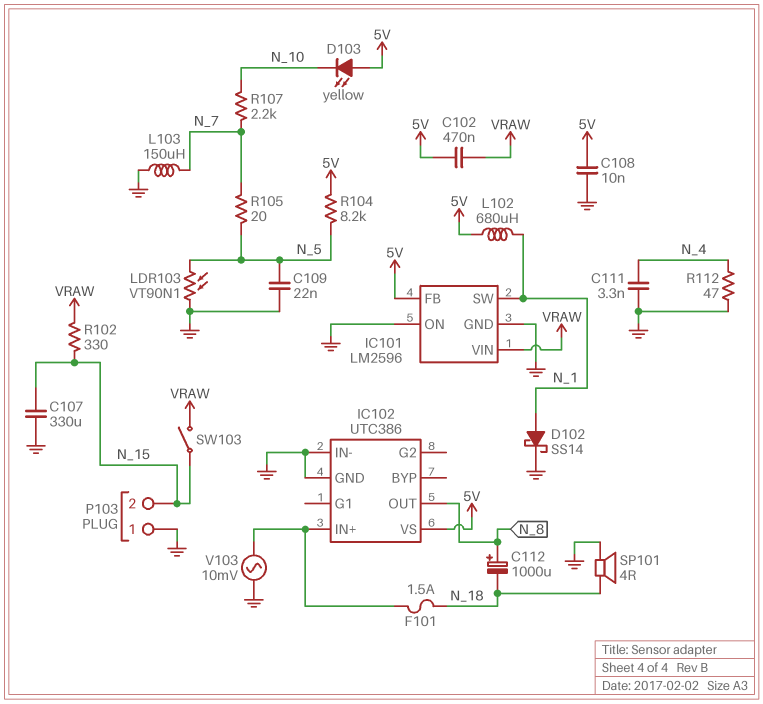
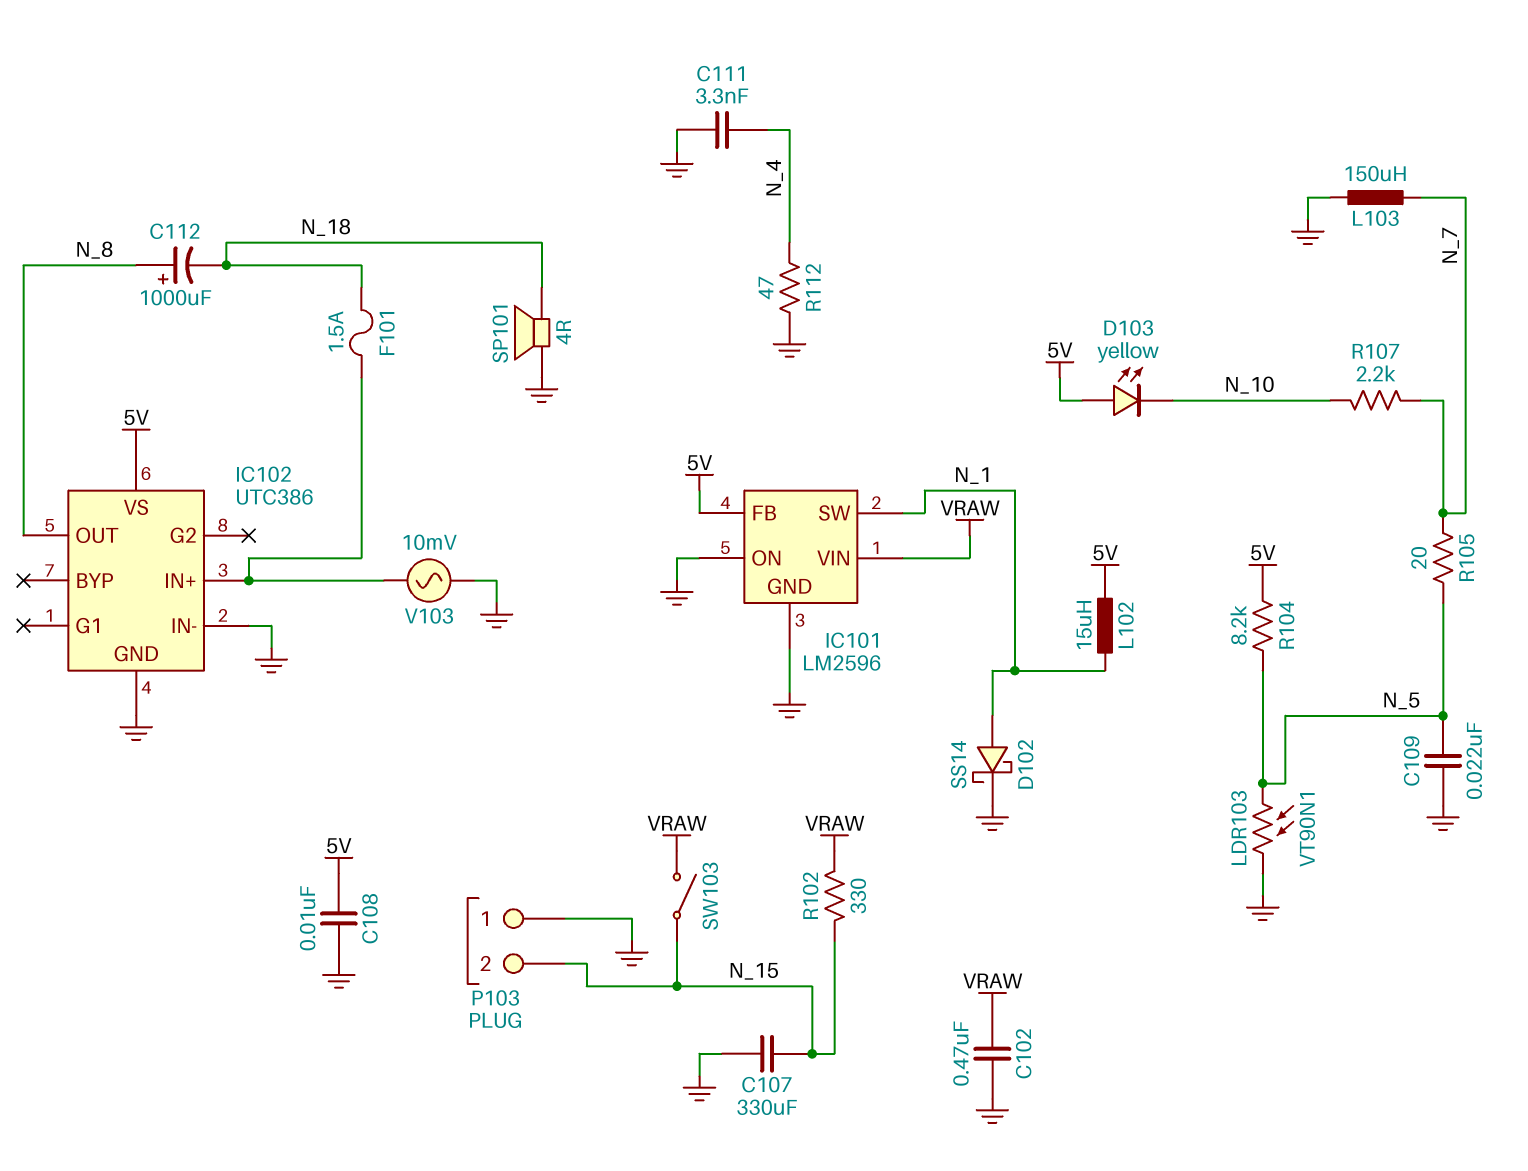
C102: 470nF (5V, VRAW) -> 470nF (GND, VRAW)
L102: 680uH (5V, N_1) -> 15uH (5V, N_1)

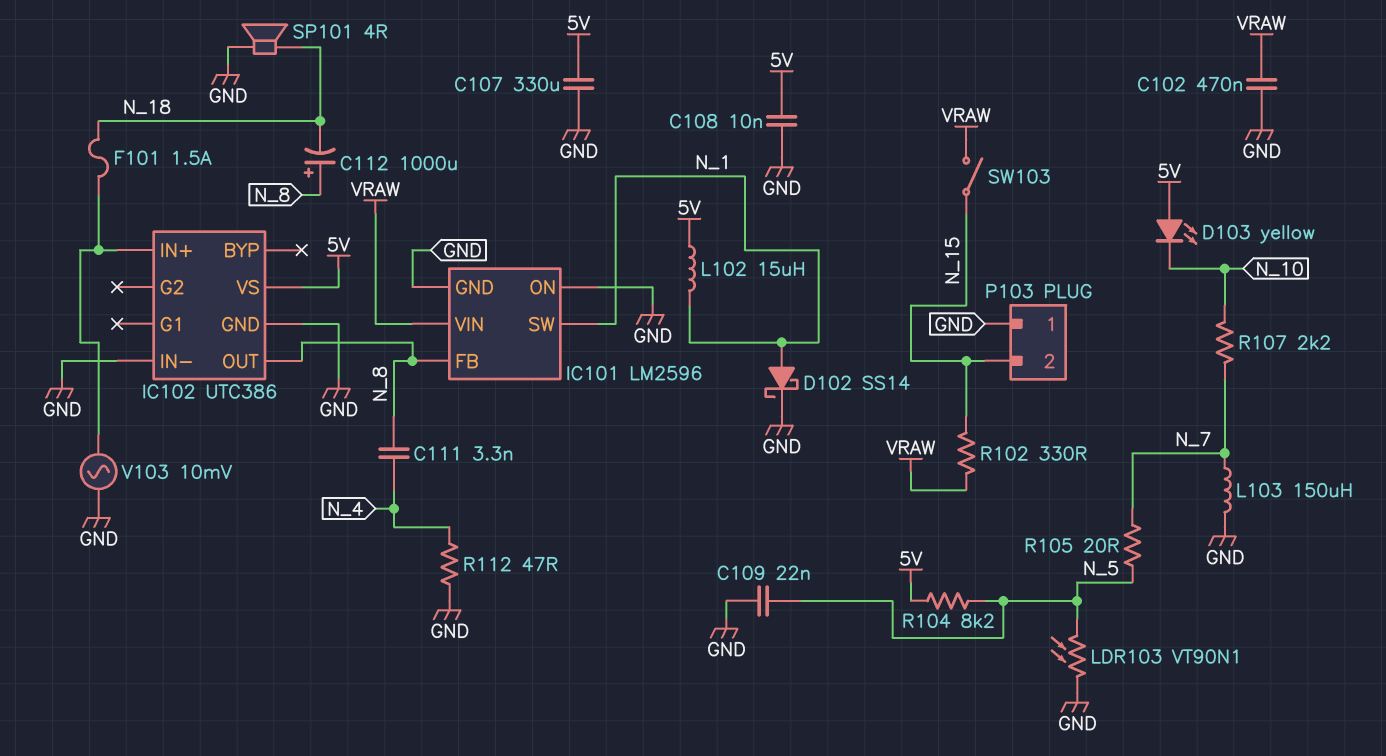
C107: 330uF (GND, N_15) -> 330uF (5V, GND)
C111: 3.3nF (GND, N_4) -> 3.3nF (N_4, N_8)
IC101 pin FB: 5V -> N_8

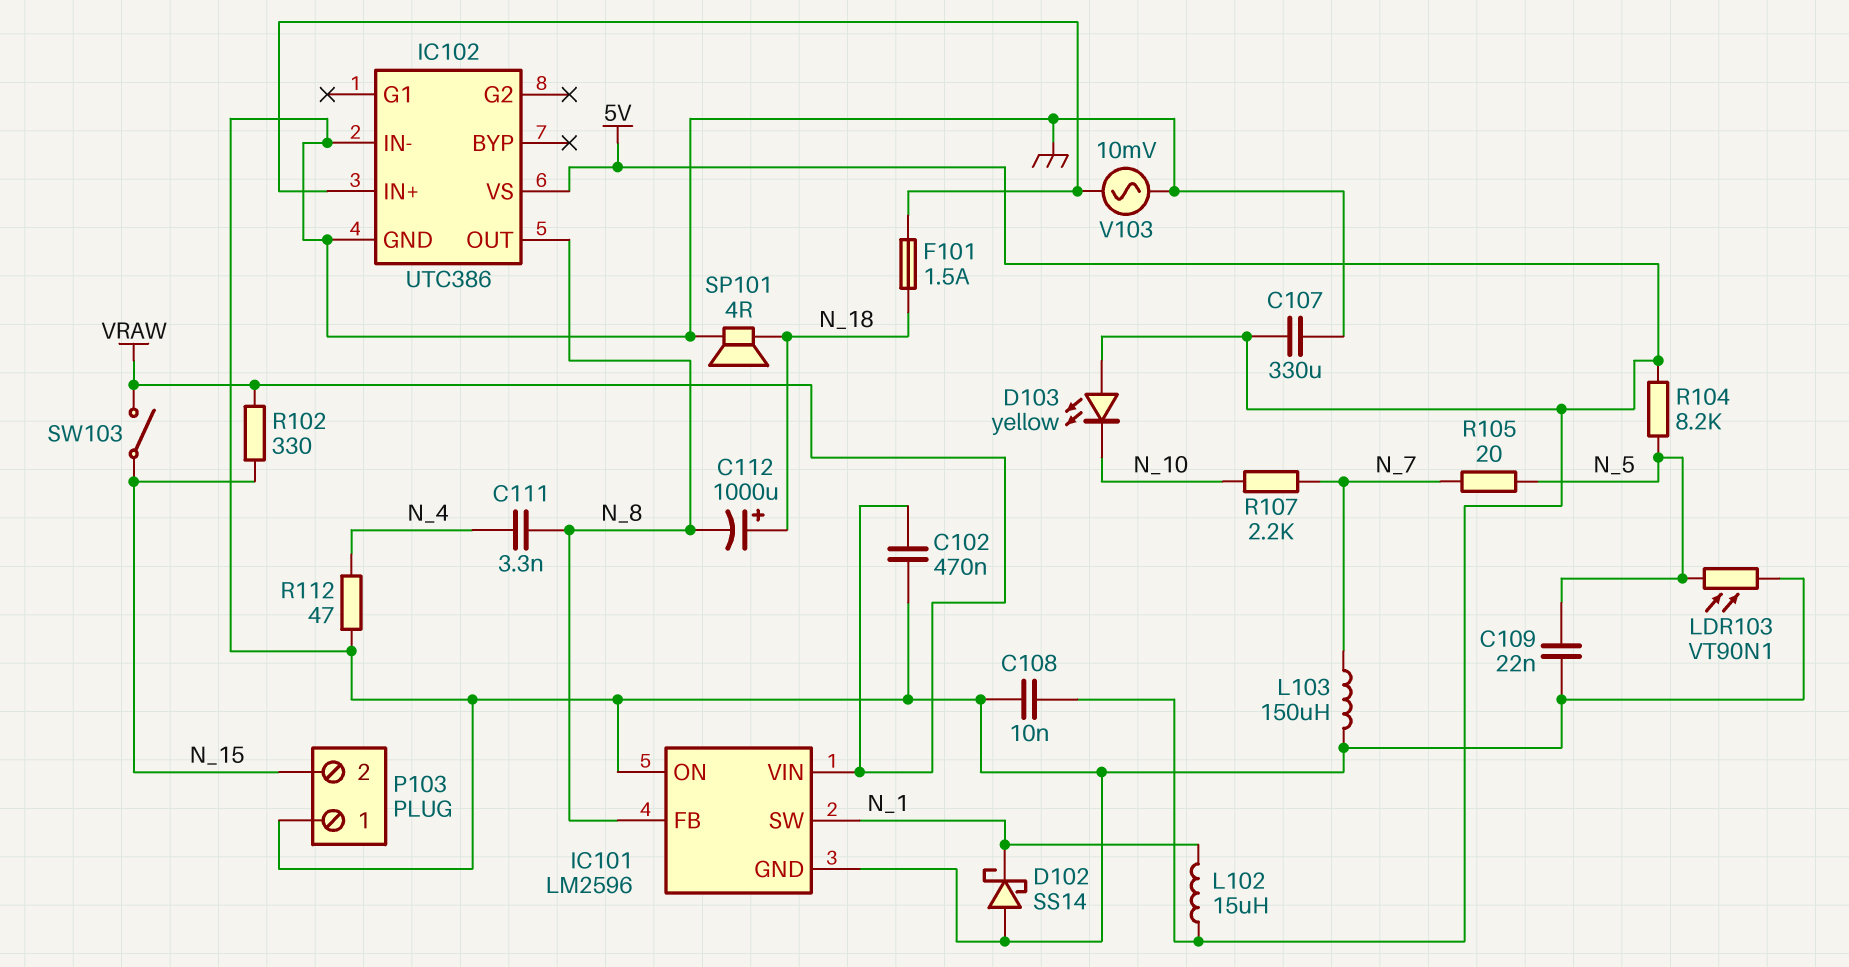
C112: 1000uF (plus N_8, minus N_18) -> 1000uF (plus N_18, minus N_8)
D102: schottky SS14 (A N_1, K GND) -> schottky SS14 (A GND, K N_1)

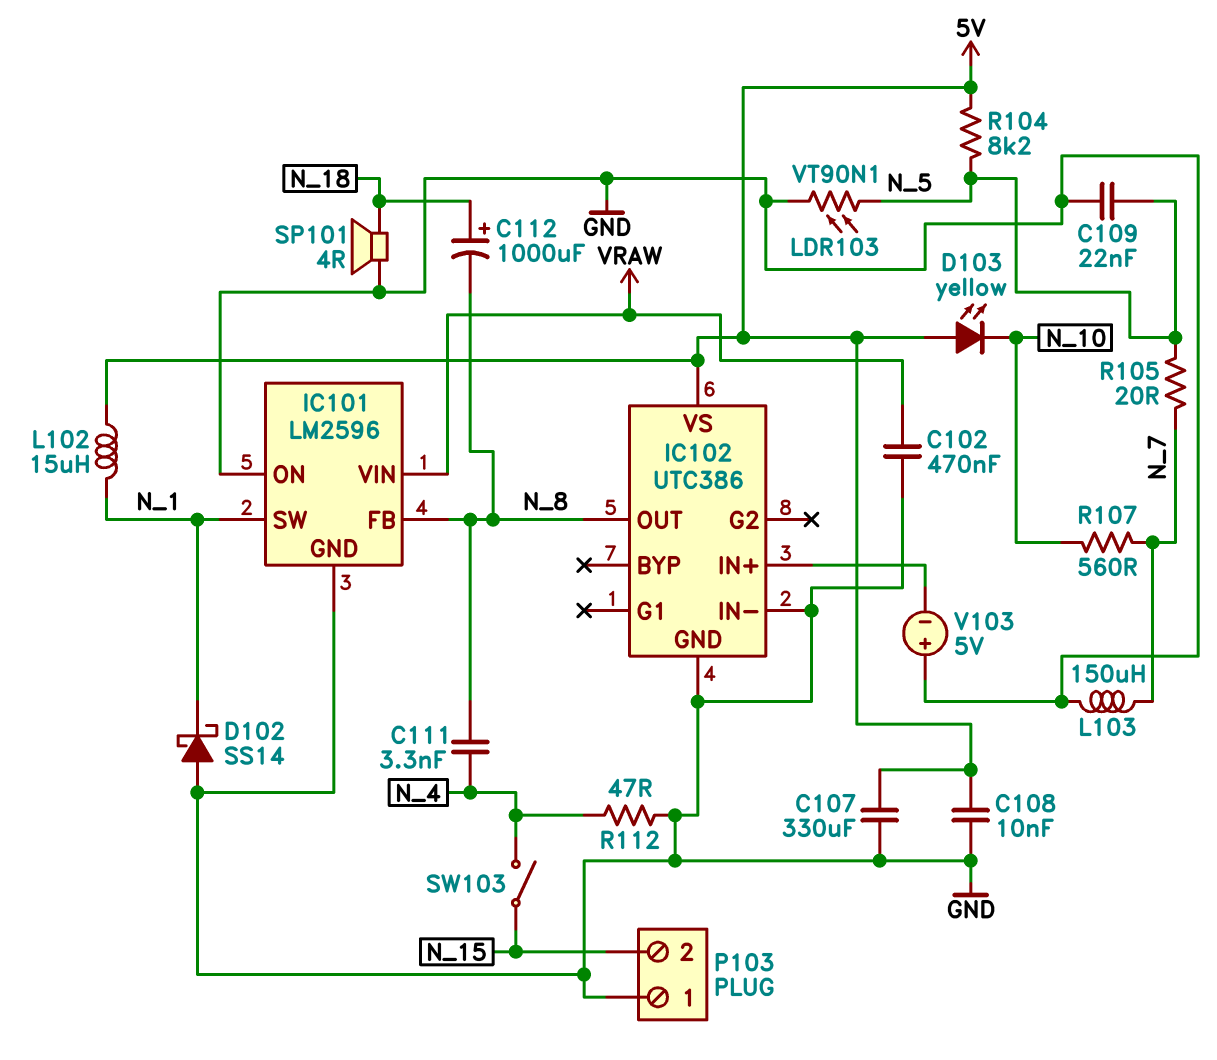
F101: 1.5A (IC102/IN+, N_18) -> none
R102: 330 (N_15, VRAW) -> none
R107: 2.2k (N_7, N_10) -> 560 (N_7, N_10)
SW103: switch (N_15, VRAW) -> switch (N_4, N_15)
V103: AC 10mV (GND, IC102/IN+) -> 5V (plus GND, minus IC102/IN+)

